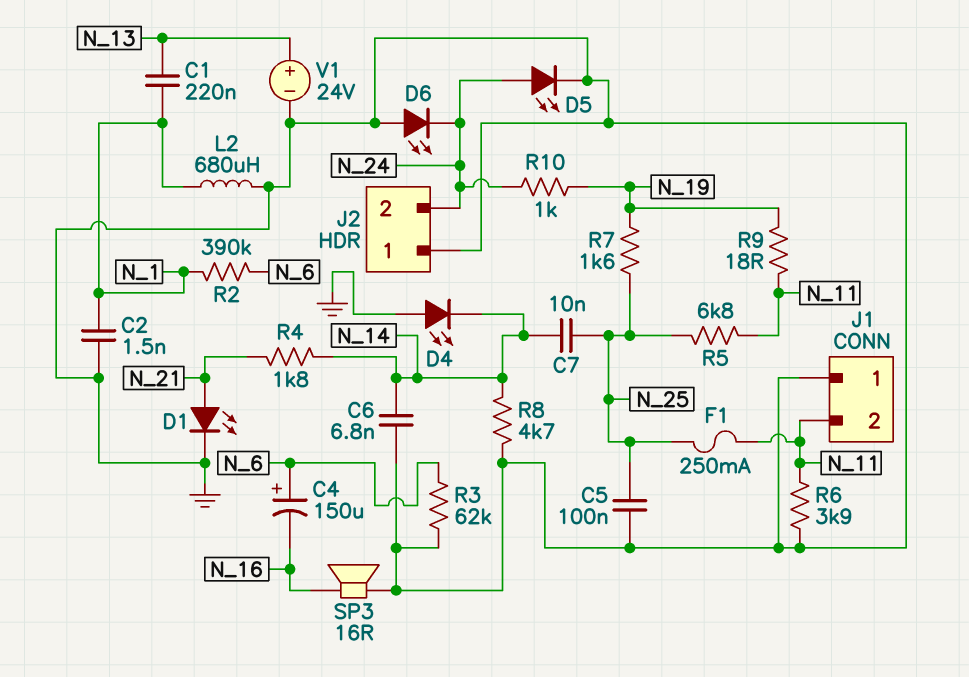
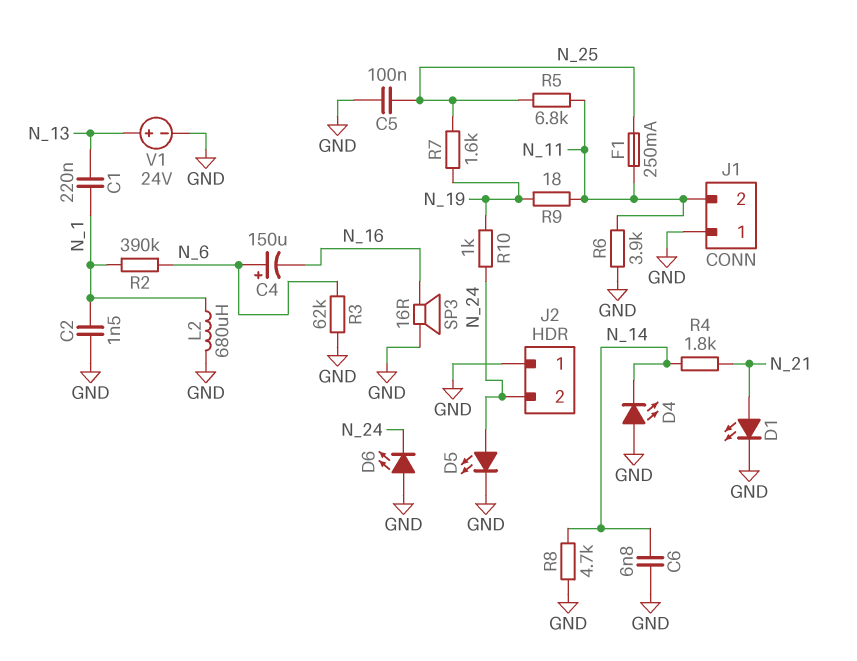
C7: 10nF (N_14, N_25) -> none

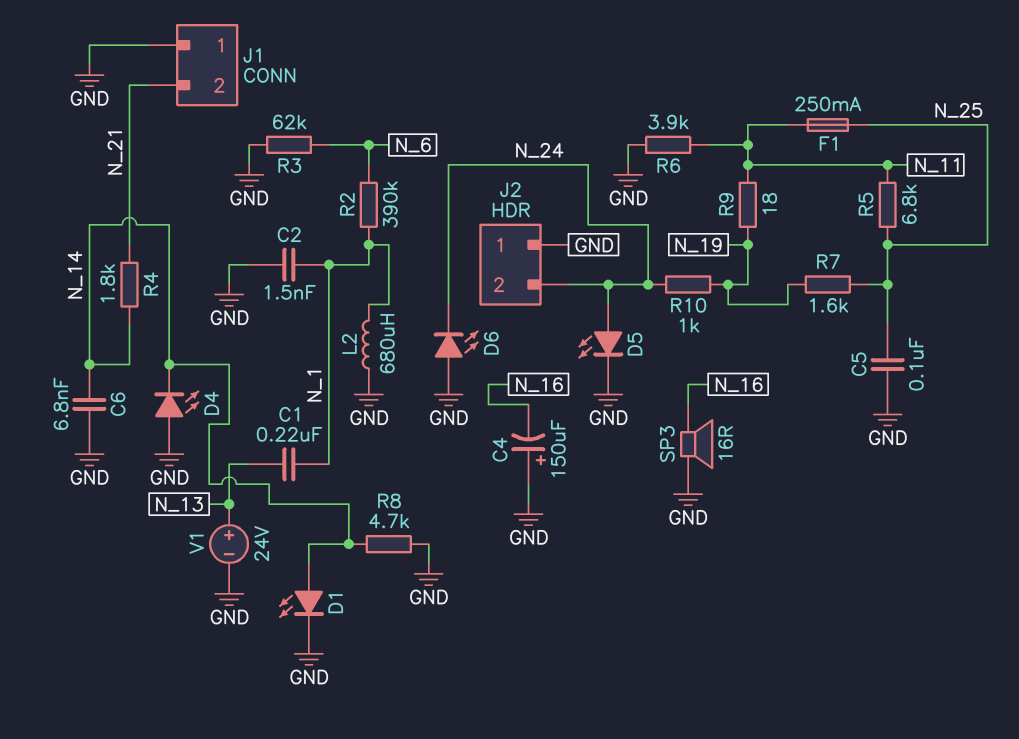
C4: 150uF (plus N_6, minus N_16) -> 150uF (plus GND, minus N_16)
D1: LED (A N_21, K GND) -> LED (A N_14, K GND)
J1 pin 2: N_11 -> N_21

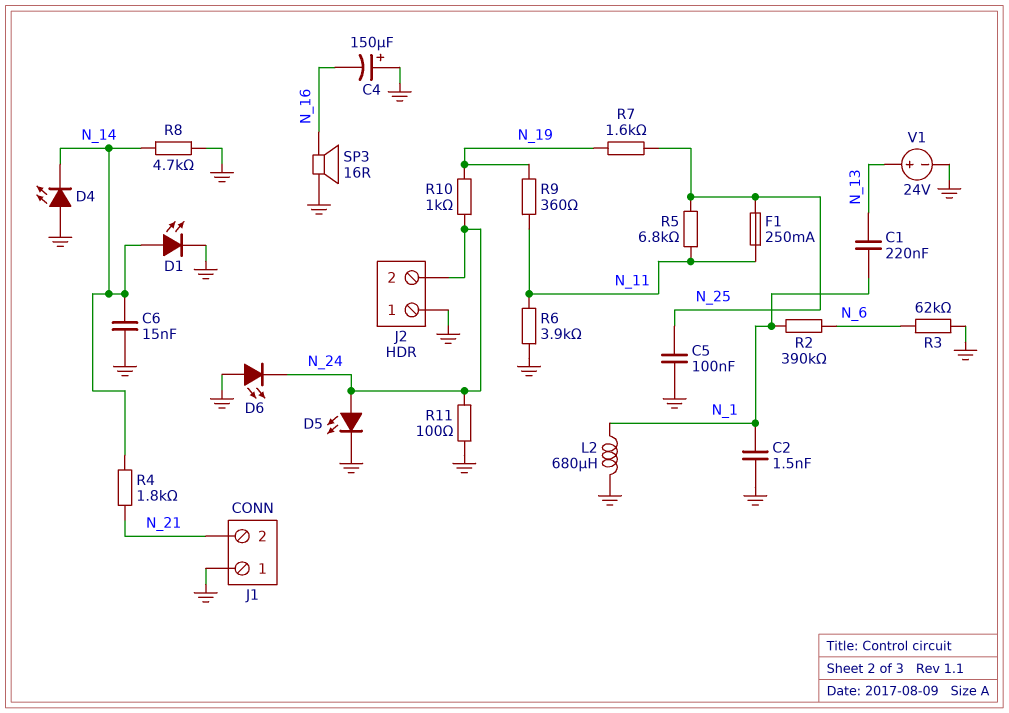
C6: 6.8nF (GND, N_14) -> 15nF (GND, N_14)
R9: 18 (N_11, N_19) -> 360 (N_11, N_19)
R11: none -> 100 (GND, N_24)

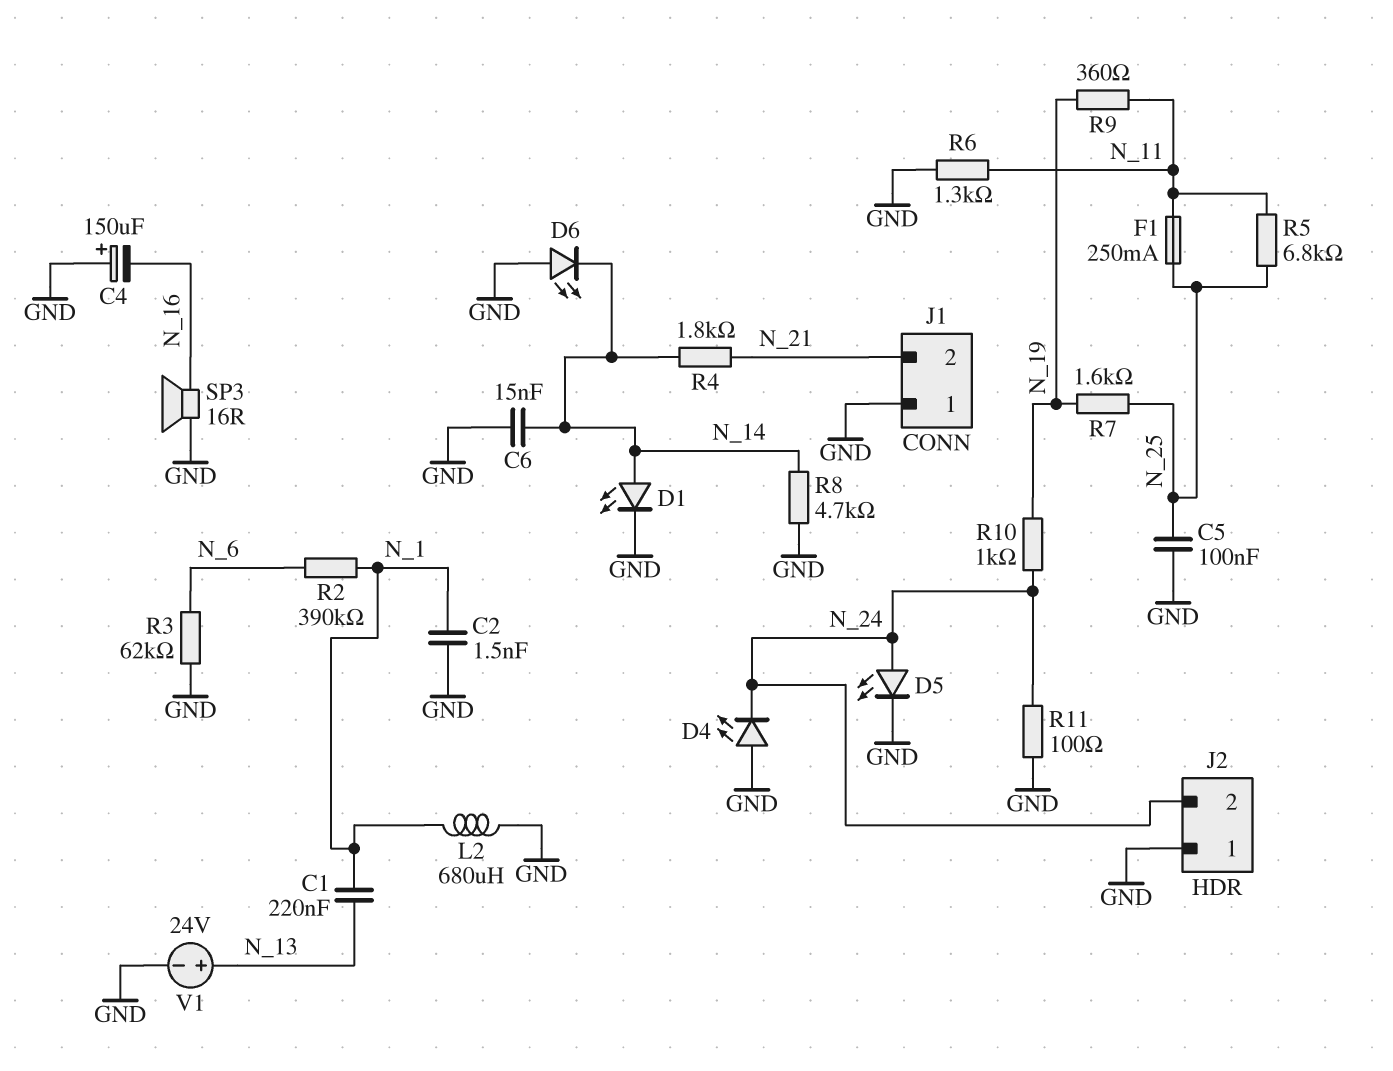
D4: LED (A GND, K N_14) -> LED (A GND, K N_24)
D6: LED (A GND, K N_24) -> LED (A GND, K N_14)
R6: 3.9k (GND, N_11) -> 1.3k (GND, N_11)

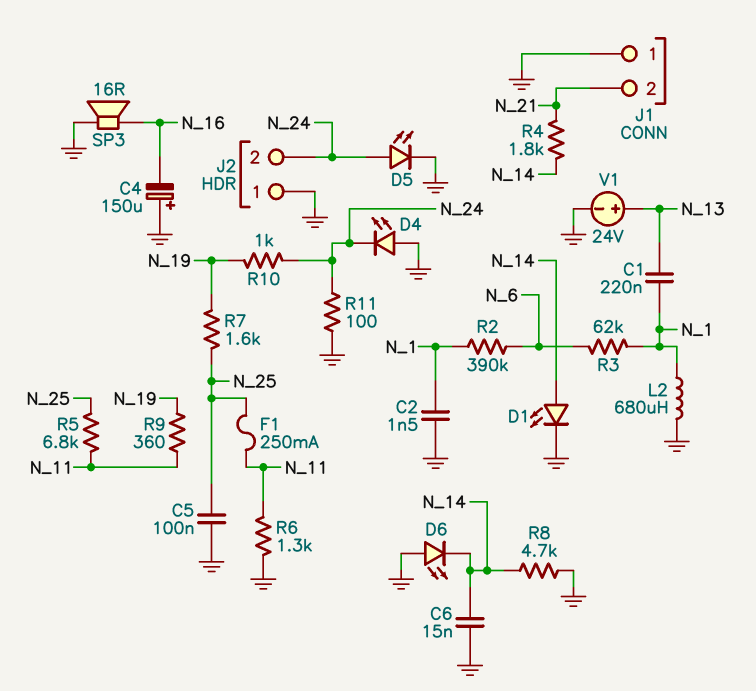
R3: 62k (GND, N_6) -> 62k (N_1, N_6)

